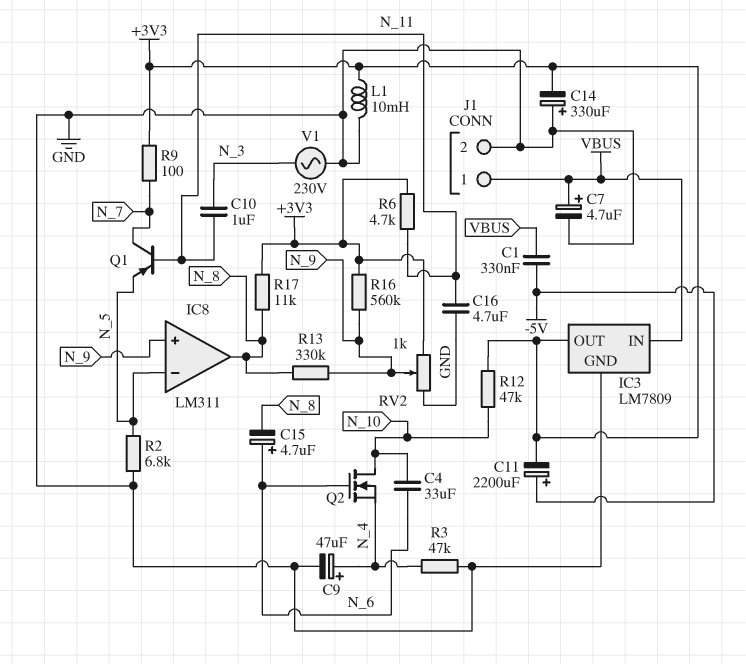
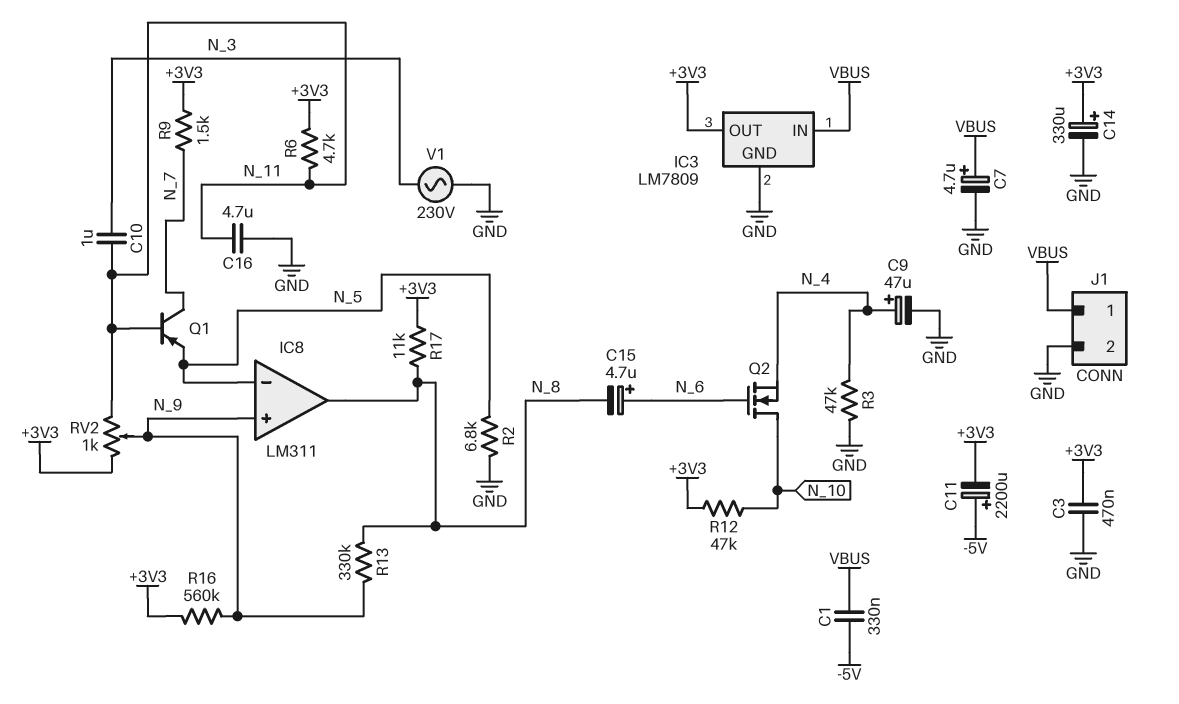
C3: none -> 470nF (+3V3, GND)
C4: 33uF (N_6, N_10) -> none
C14: 330uF (plus GND, minus +3V3) -> 330uF (plus +3V3, minus GND)
L1: 10mH (+3V3, GND) -> none
R9: 100 (+3V3, N_7) -> 1.5k (+3V3, N_7)
RV2: 1k (+3V3, GND, wiper N_9) -> 1k (+3V3, N_11, wiper N_9)

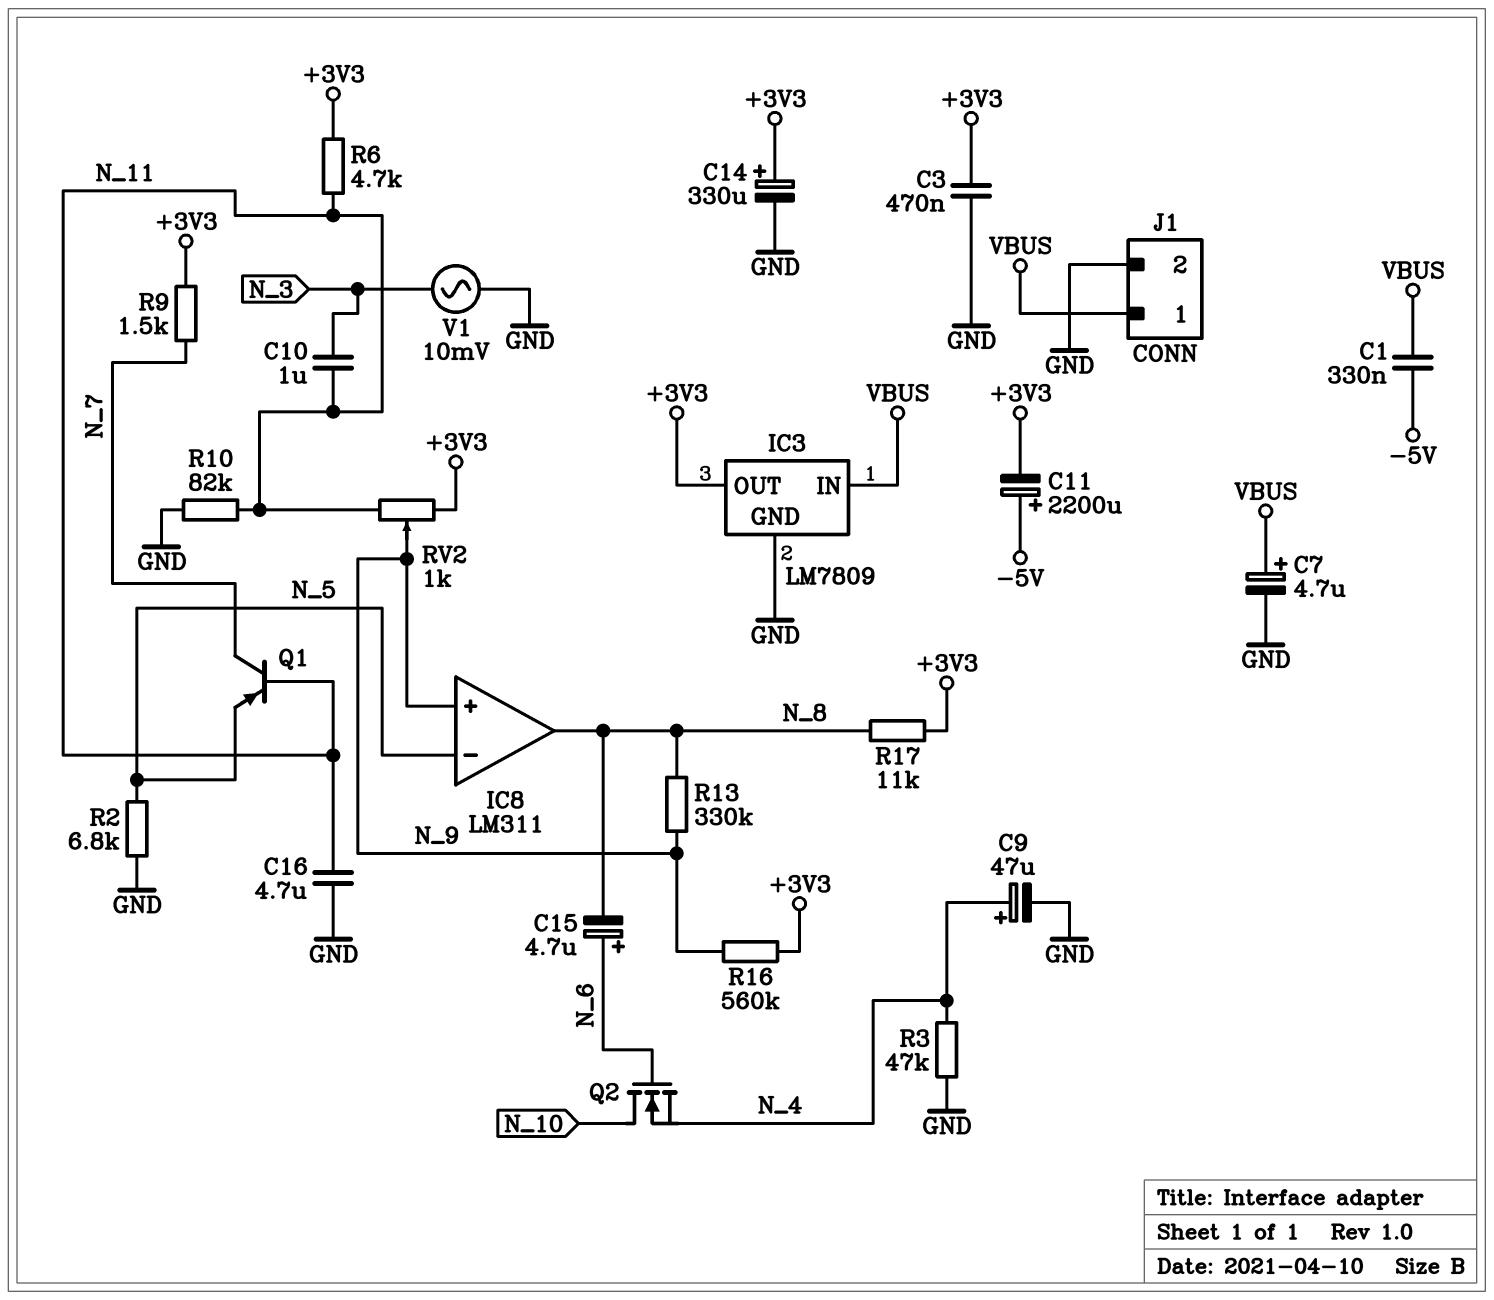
R10: none -> 82k (GND, N_11)
R12: 47k (+3V3, N_10) -> none
V1: AC 230V (GND, N_3) -> AC 10mV (GND, N_3)

